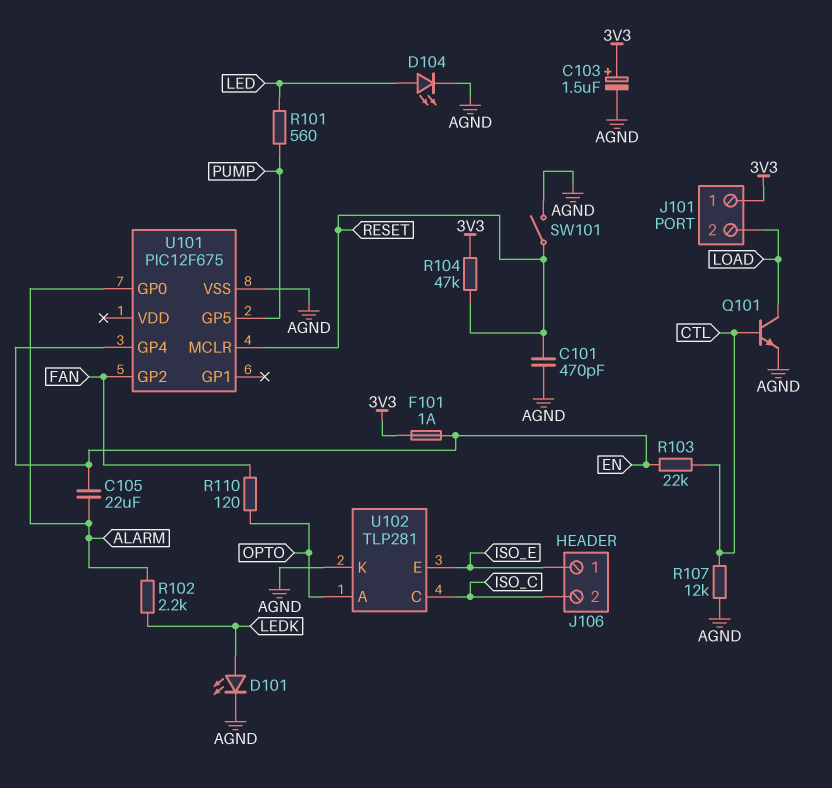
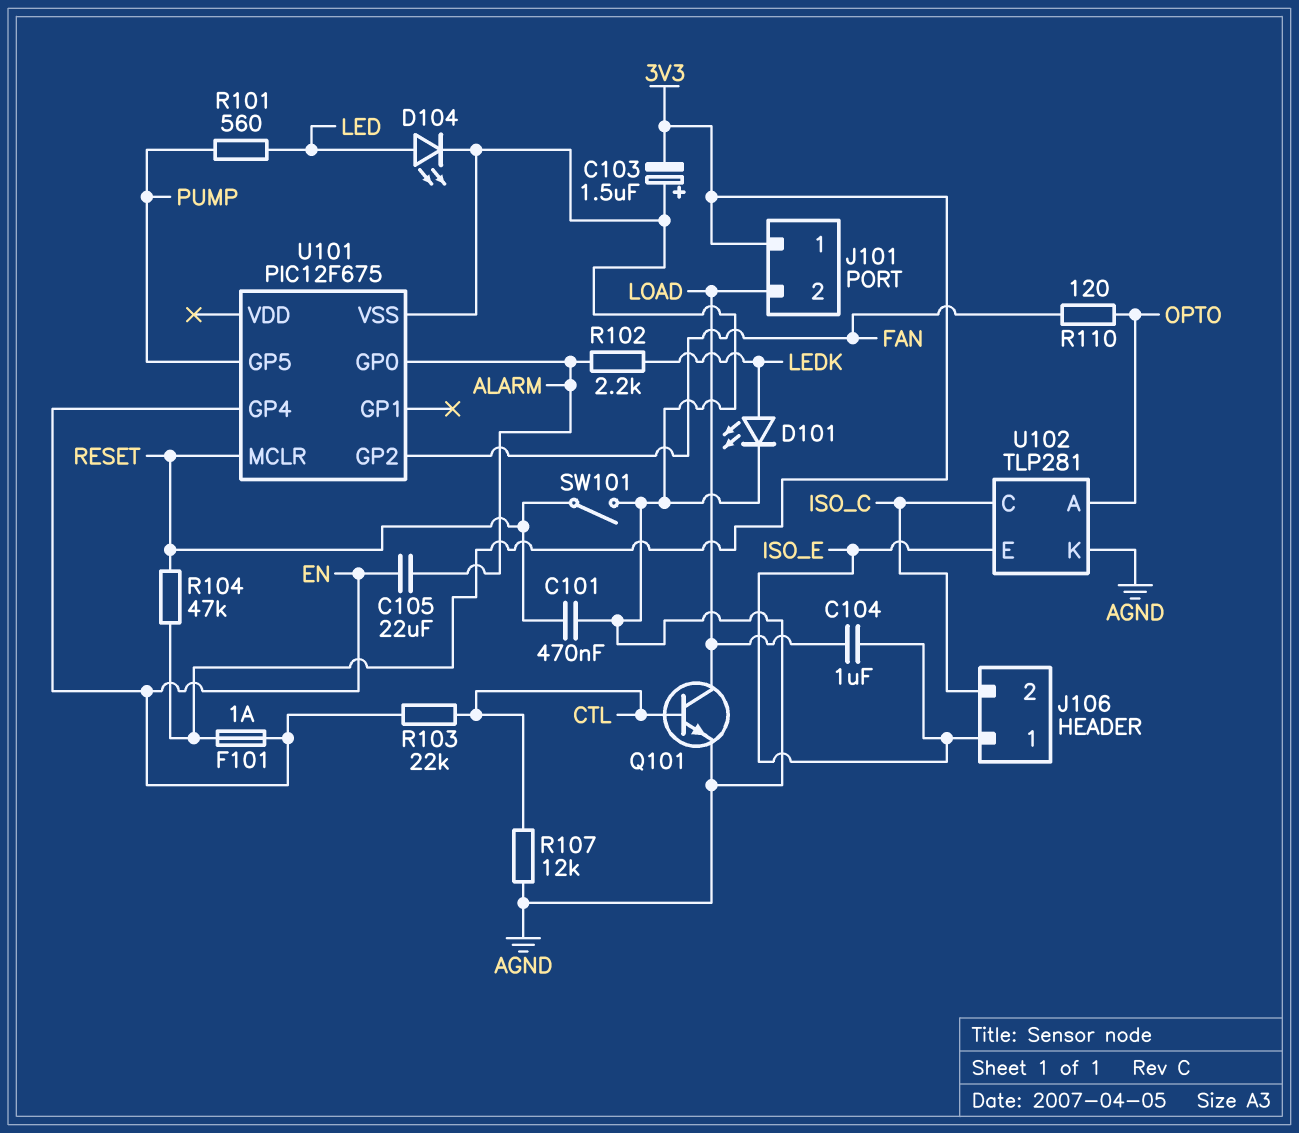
C101: 470pF (AGND, RESET) -> 470nF (AGND, RESET)
C103: 1.5uF (plus 3V3, minus AGND) -> 1.5uF (plus AGND, minus 3V3)
C104: none -> 1uF (ISO_E, LOAD)

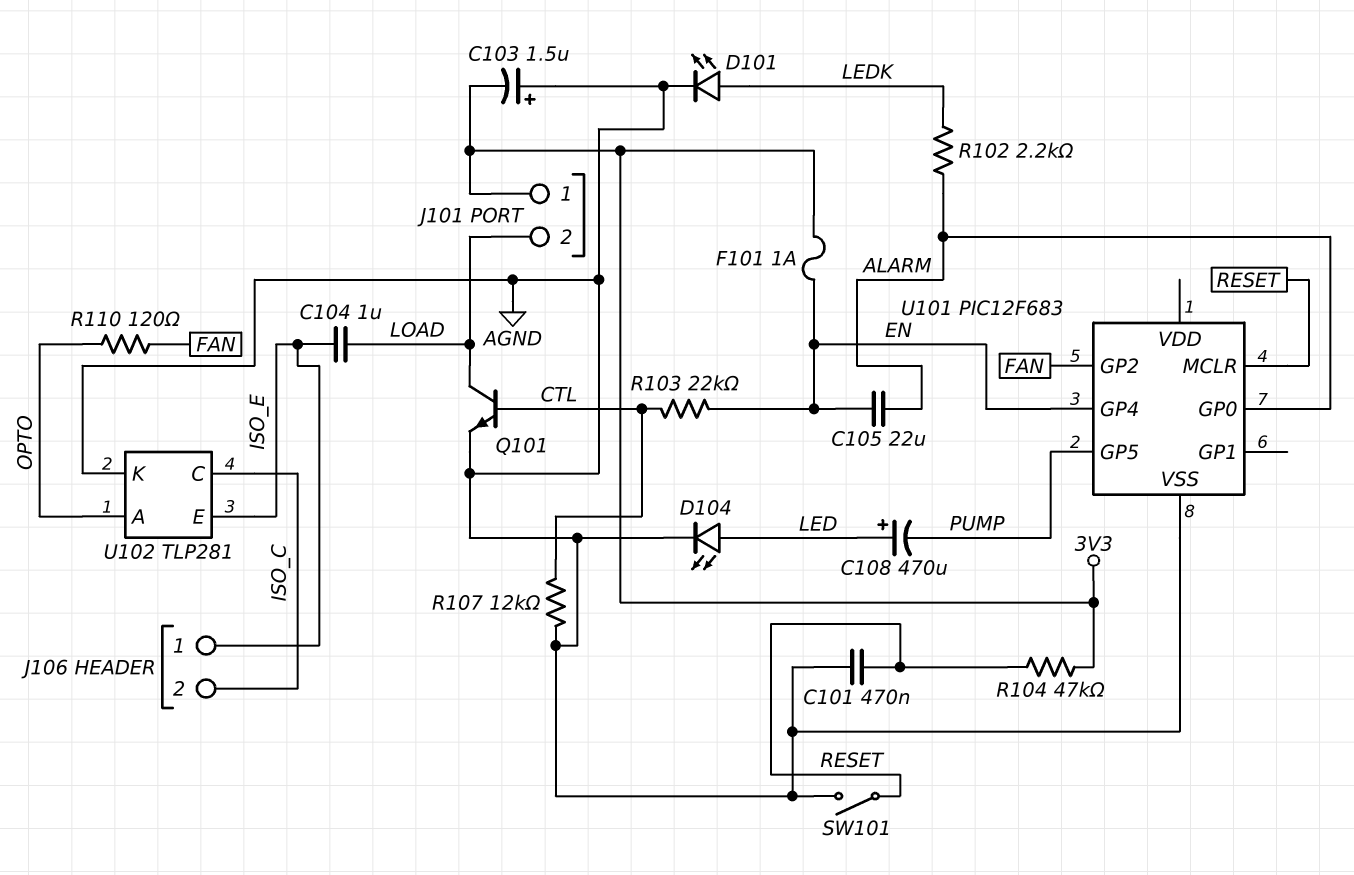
C108: none -> 470uF (plus LED, minus PUMP)
R101: 560 (LED, PUMP) -> none
U101: PIC12F675 -> PIC12F683

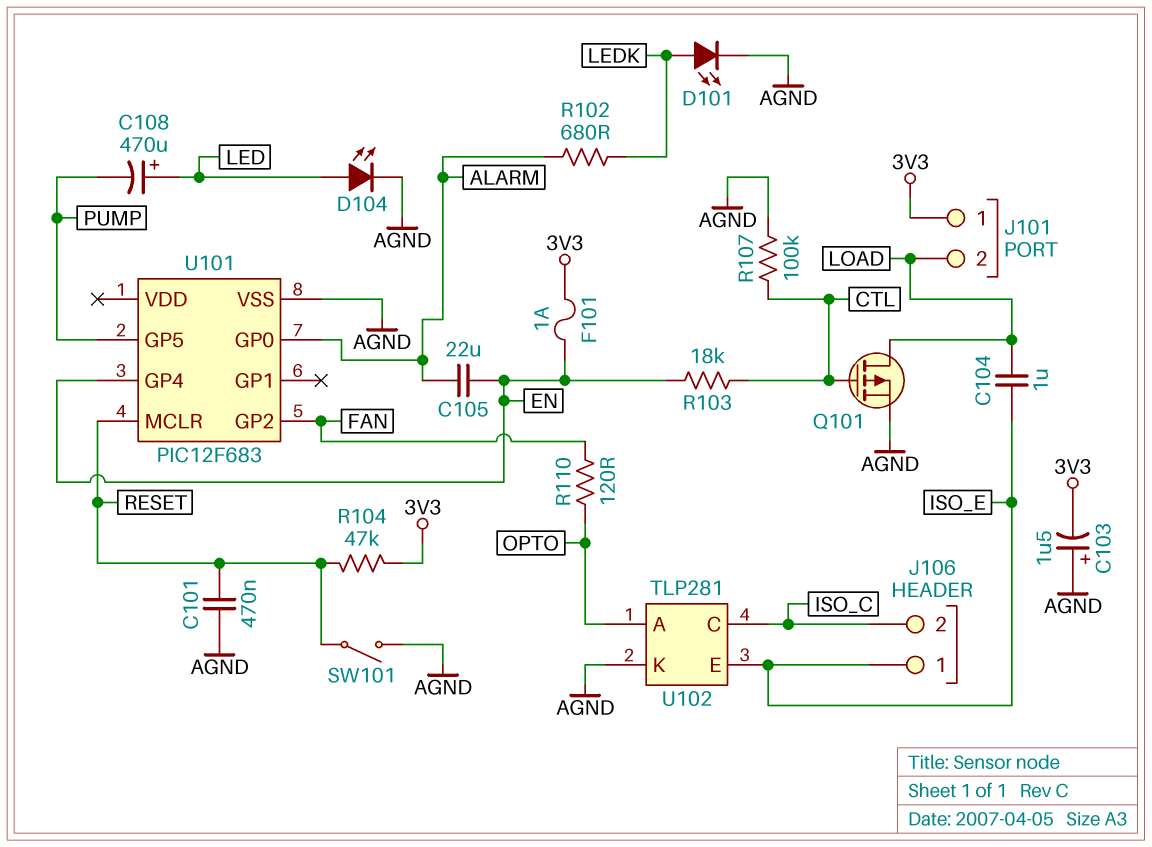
Q101: NPN (B CTL, C LOAD, E AGND) -> PMOS (G CTL, D LOAD, S AGND)
R102: 2.2k (ALARM, LEDK) -> 680 (ALARM, LEDK)
R103: 22k (CTL, EN) -> 18k (CTL, EN)
R107: 12k (AGND, CTL) -> 100k (AGND, CTL)

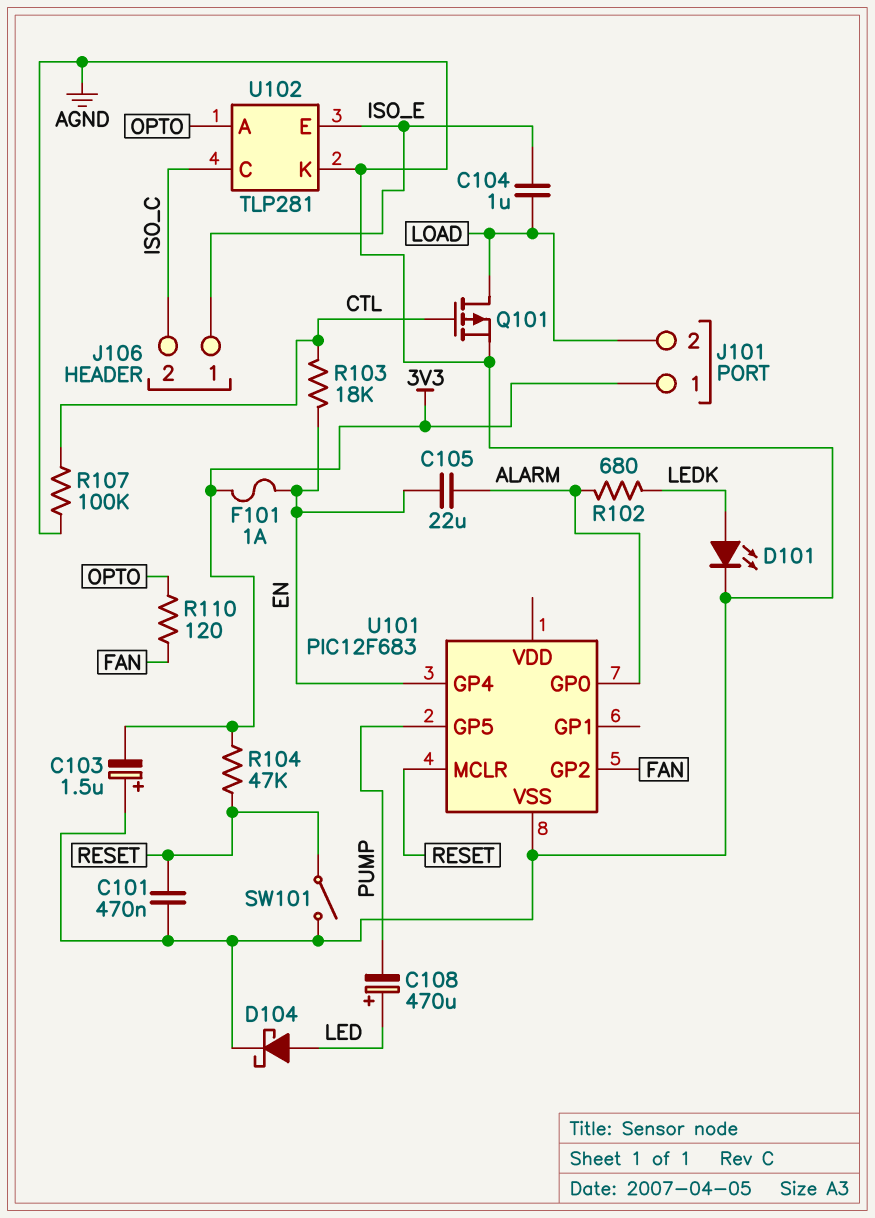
D104: LED (A LED, K AGND) -> schottky (A LED, K AGND)

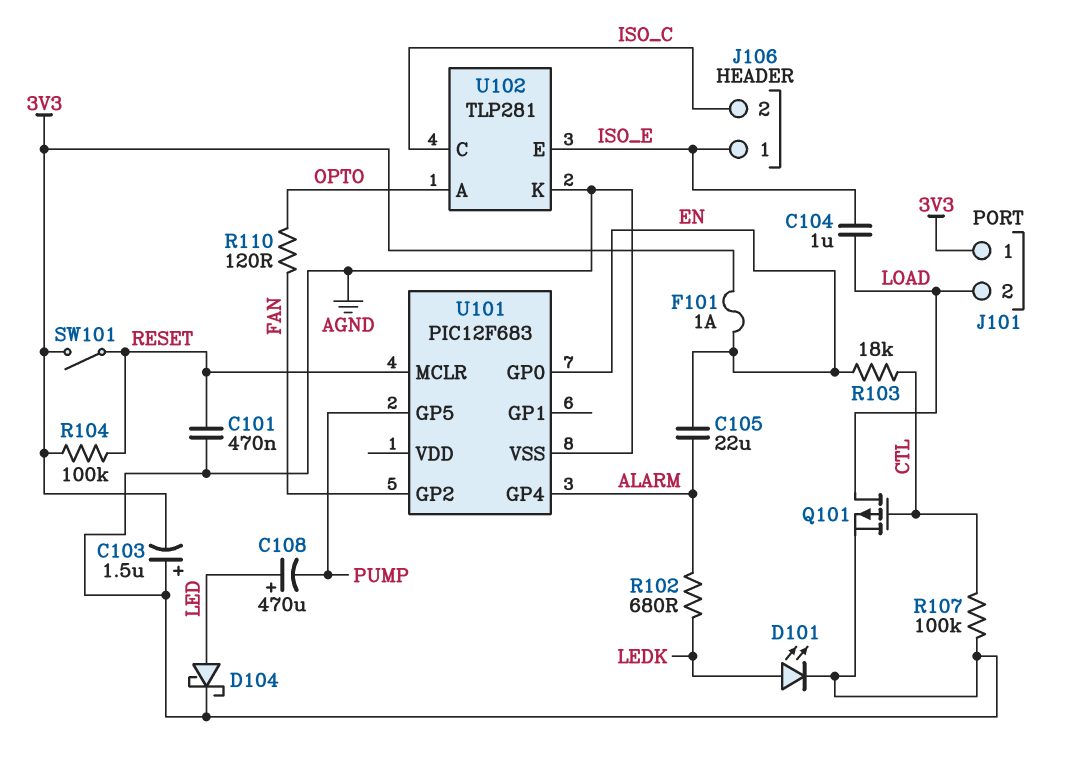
R104: 47k (3V3, RESET) -> 100k (3V3, RESET)
SW101: switch (AGND, RESET) -> switch (3V3, RESET)
U101 pin GP0: ALARM -> EN
U101 pin GP4: EN -> ALARM

